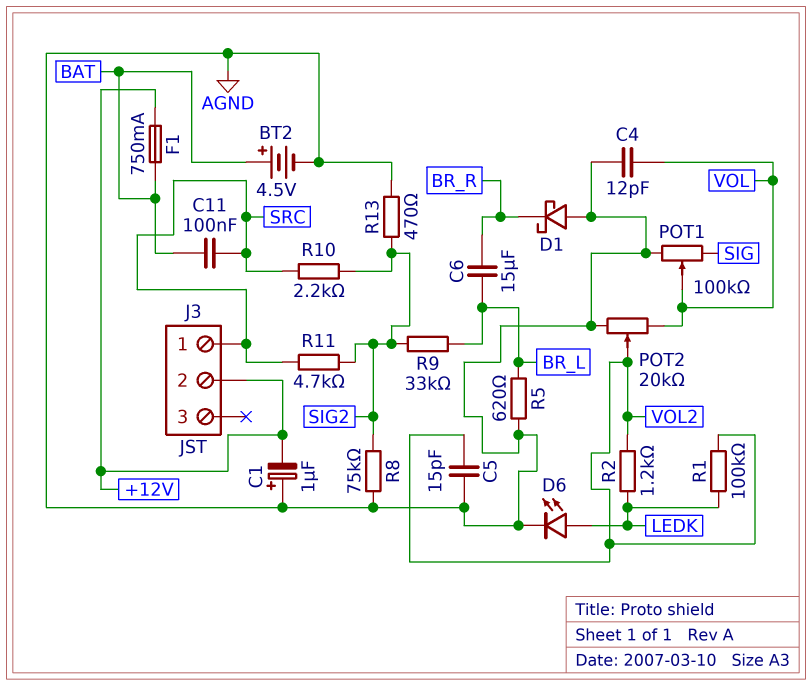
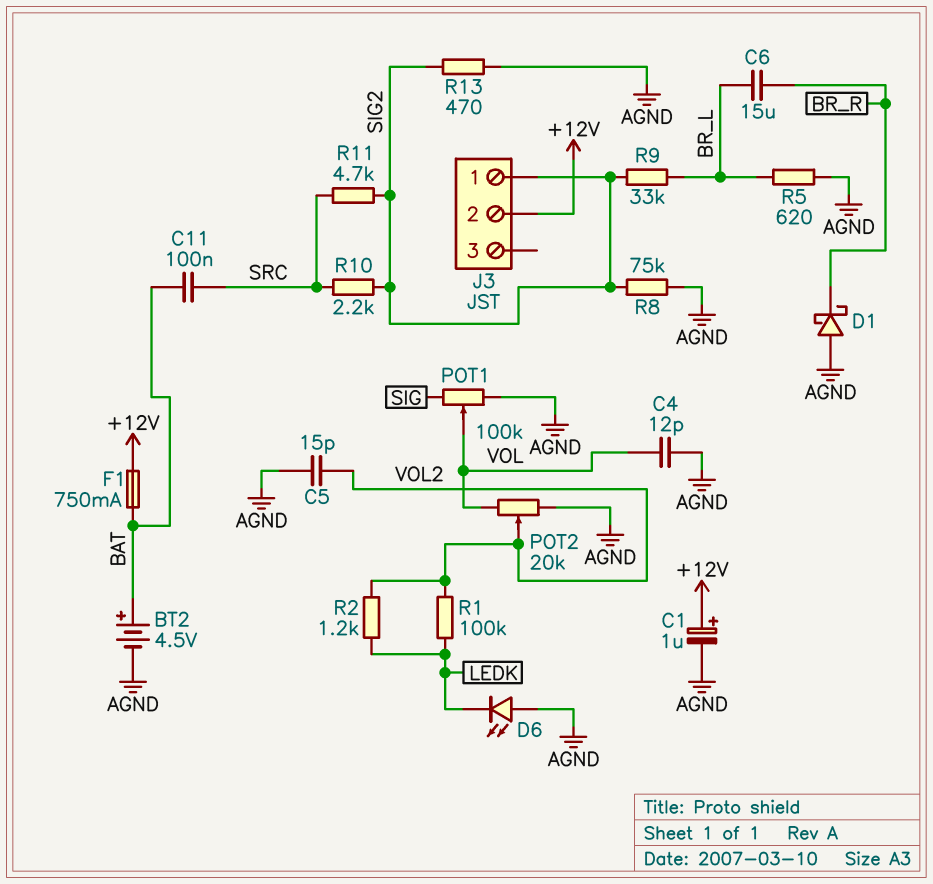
C1: 1uF (plus AGND, minus +12V) -> 1uF (plus +12V, minus AGND)
D6: LED (A LEDK, K AGND) -> LED (A AGND, K LEDK)
J3 pin 1: SRC -> SIG2

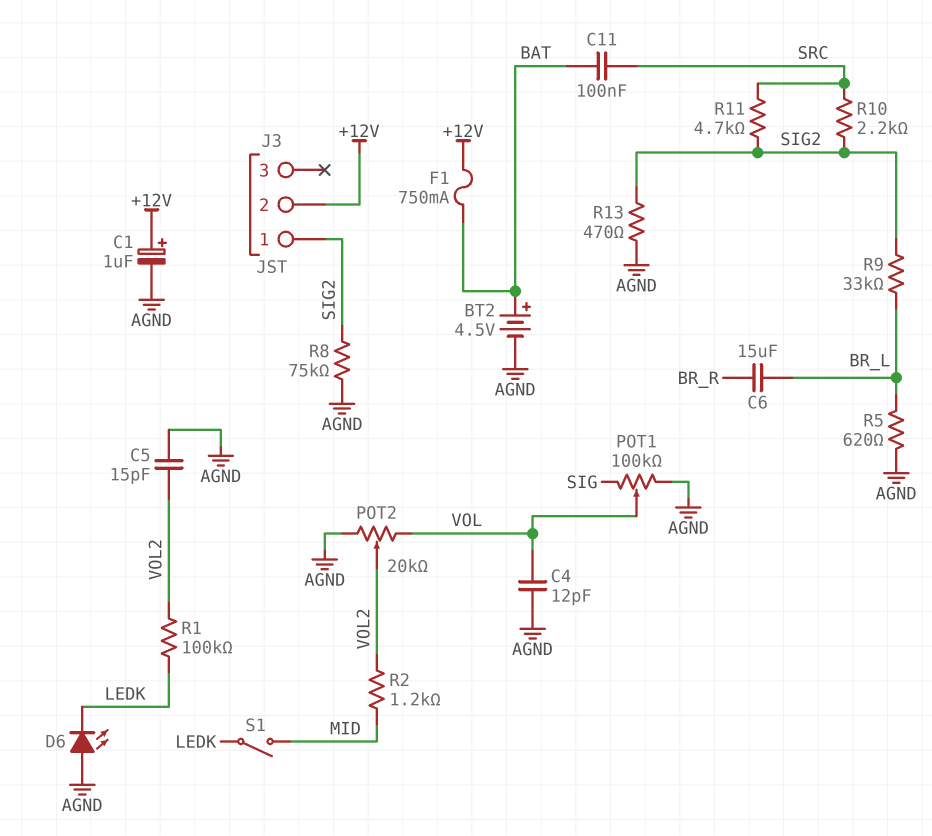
D1: schottky (A AGND, K BR_R) -> none
R2: 1.2k (LEDK, VOL2) -> 1.2k (MID, VOL2)
S1: none -> switch (LEDK, MID)

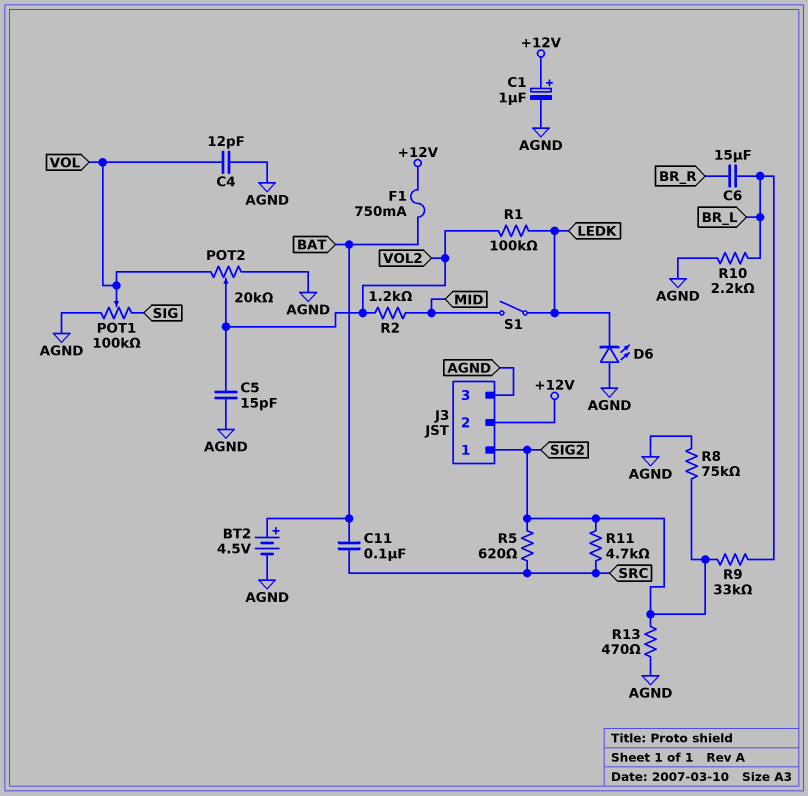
J3 pin 3: none -> AGND
R5: 620 (AGND, BR_L) -> 620 (SIG2, SRC)
R10: 2.2k (SIG2, SRC) -> 2.2k (AGND, BR_L)

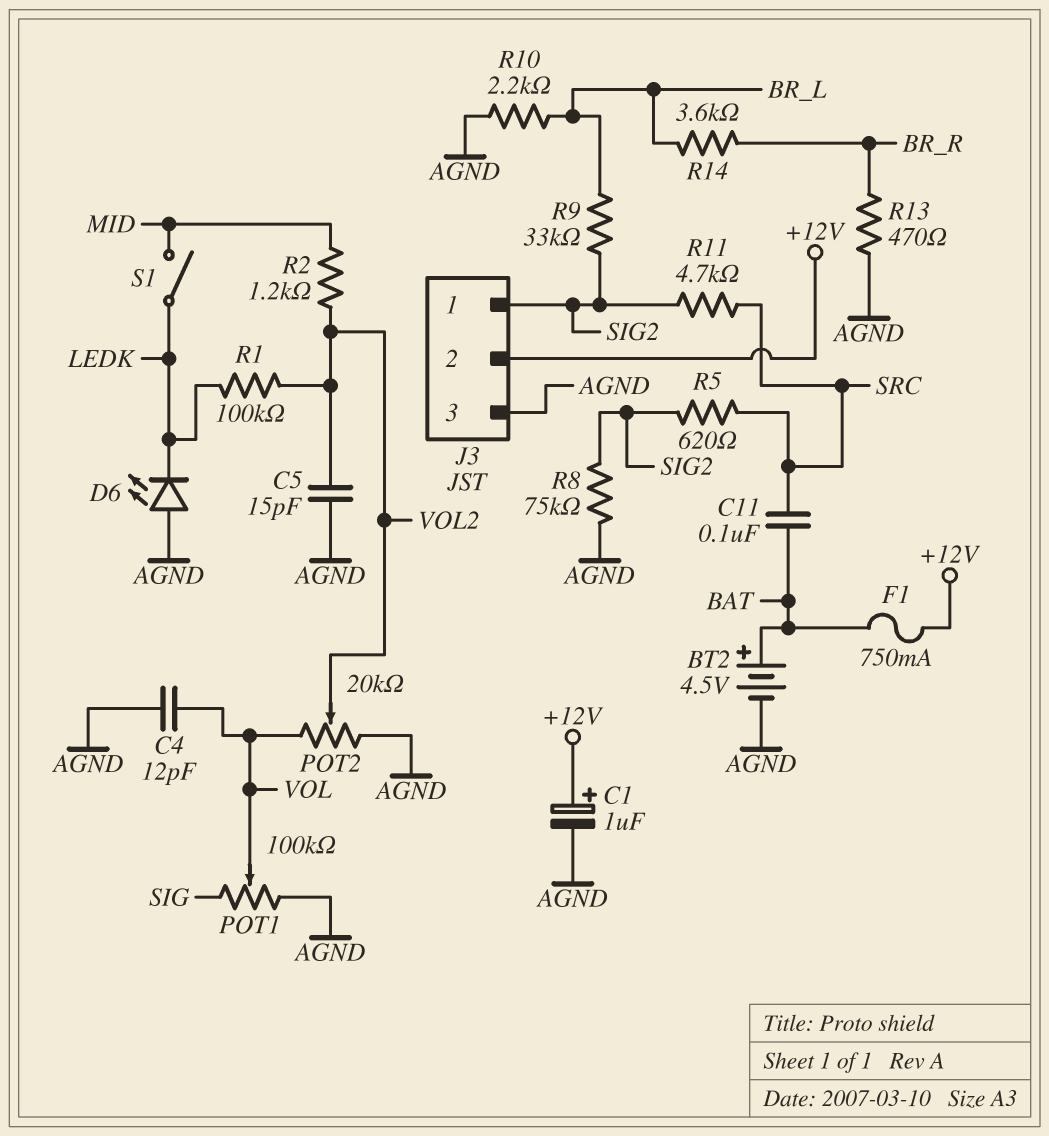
C6: 15uF (BR_L, BR_R) -> none
R13: 470 (AGND, SIG2) -> 470 (AGND, BR_R)
R14: none -> 3.6k (BR_L, BR_R)

